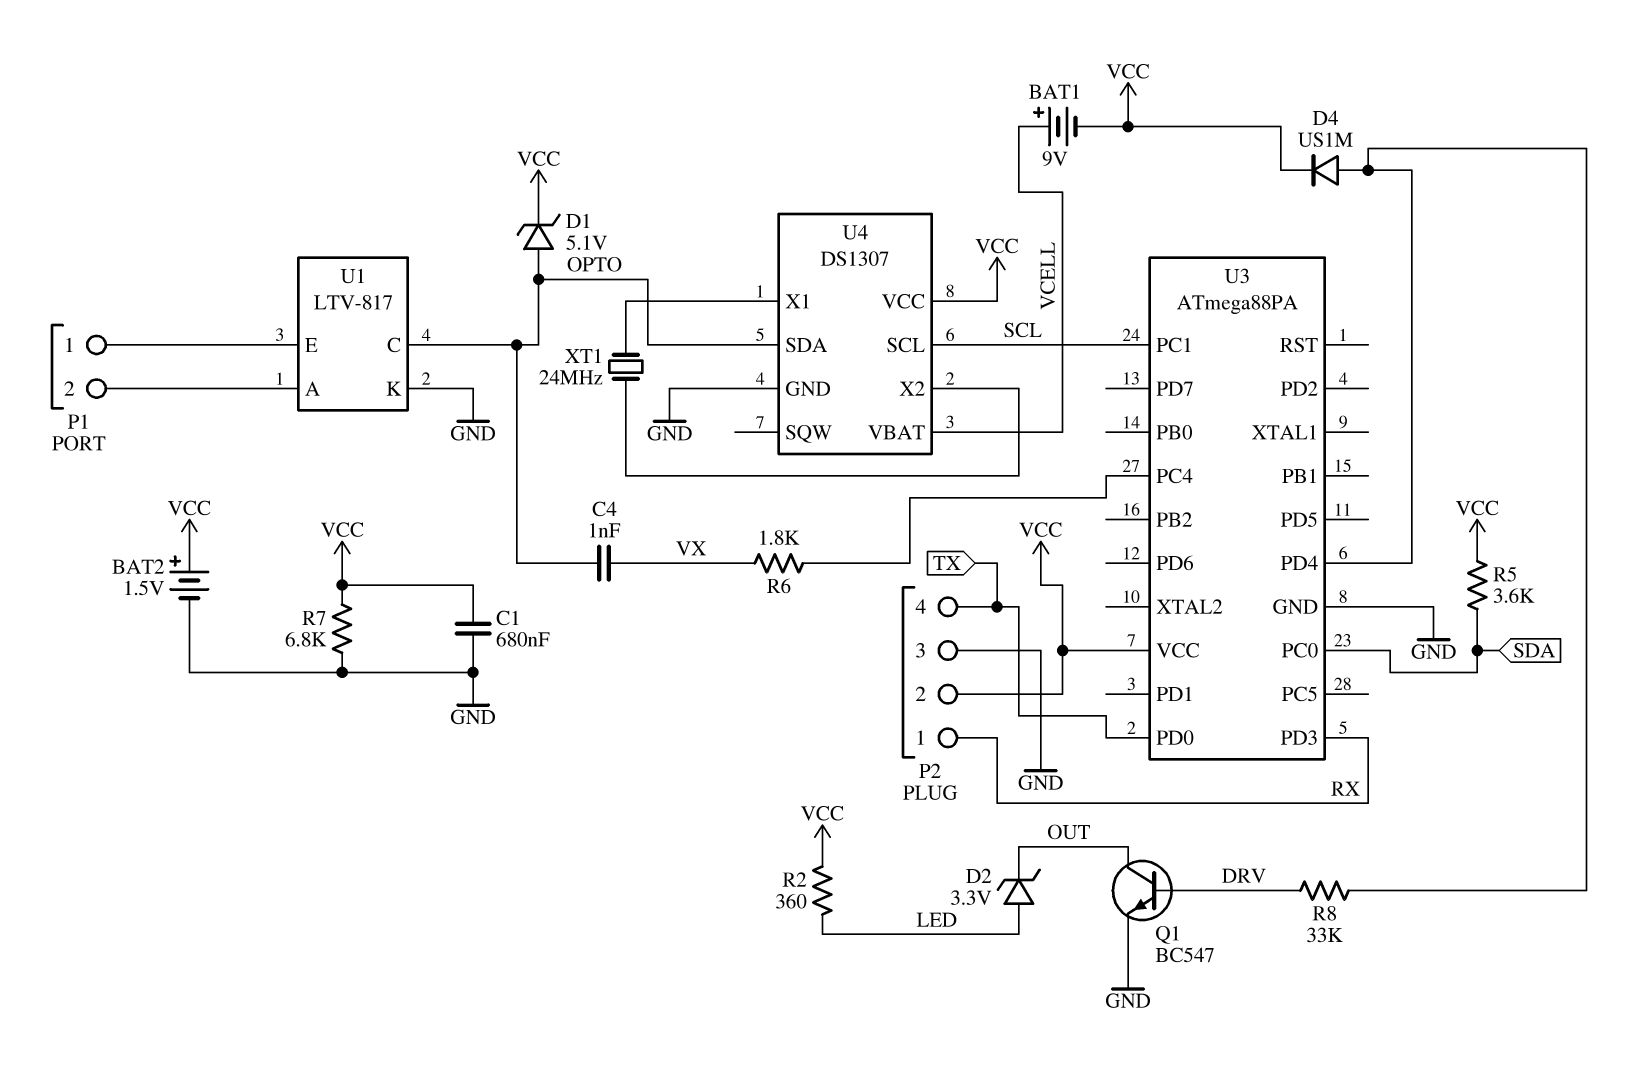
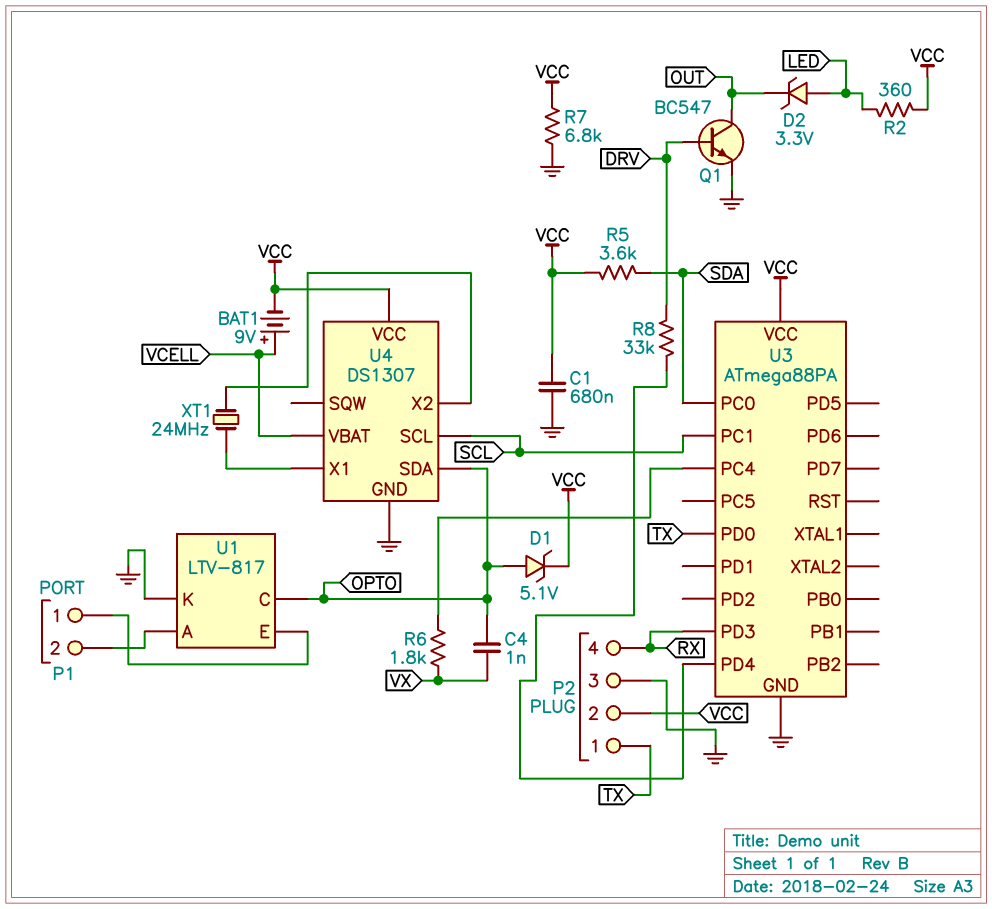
BAT2: 1.5V (plus VCC, minus GND) -> none
D4: diode US1M (A U3/PD4, K VCC) -> none
P2 pin 1: RX -> TX
P2 pin 4: TX -> RX

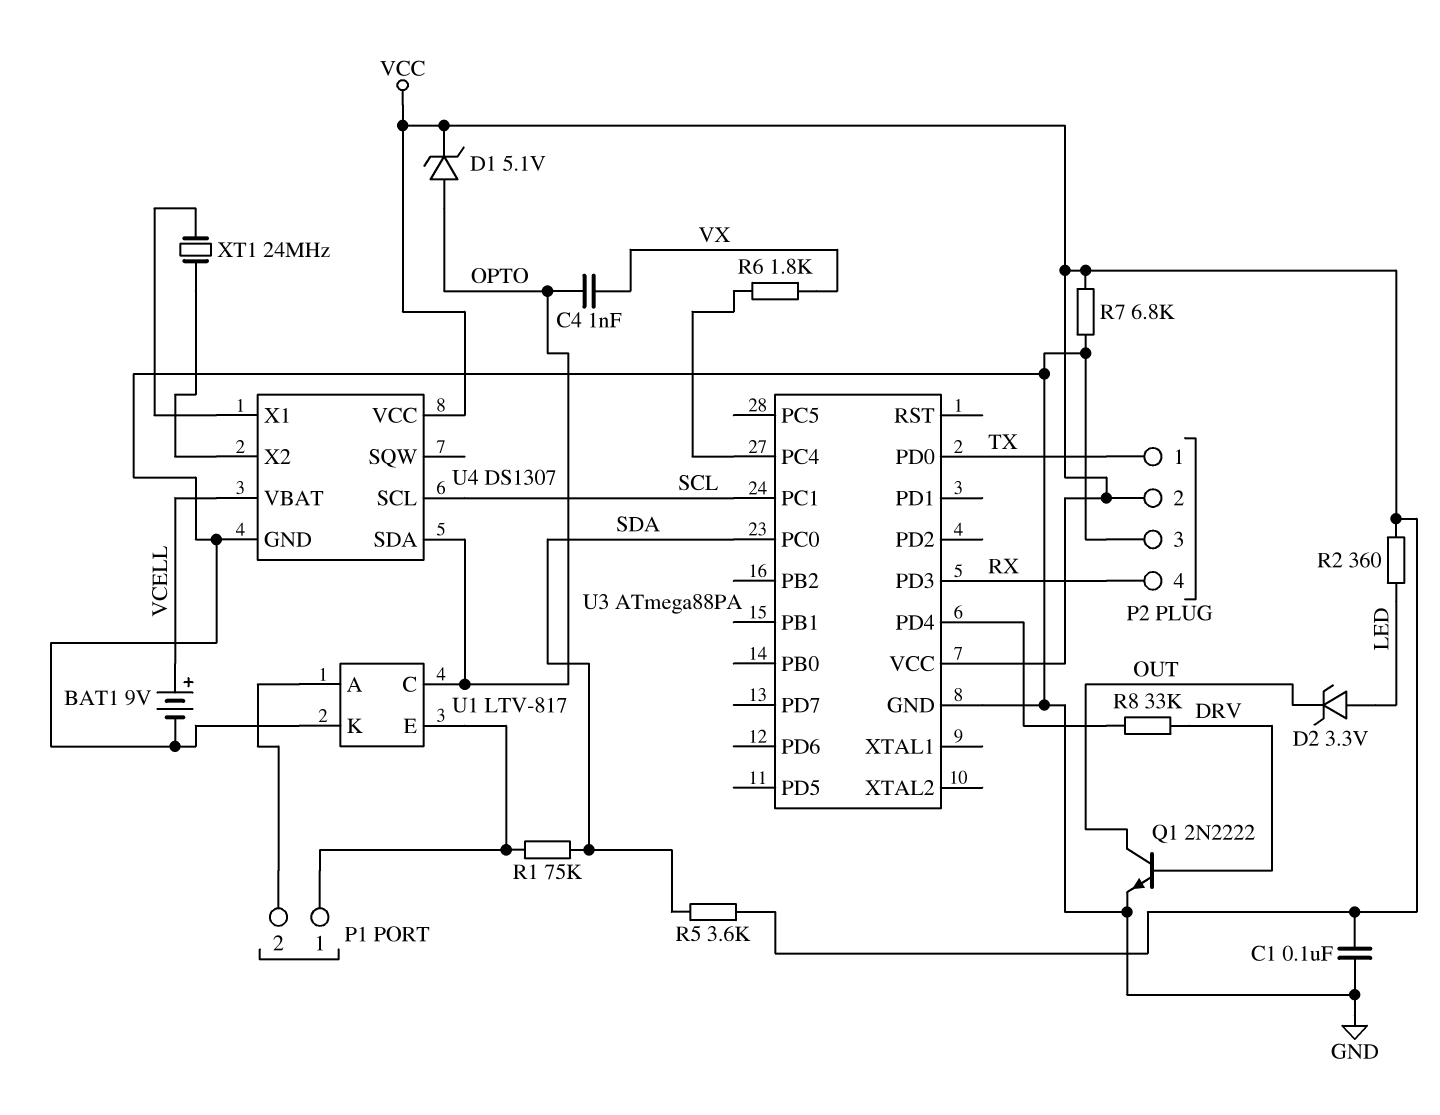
BAT1: 9V (plus VCELL, minus VCC) -> 9V (plus VCELL, minus GND)
C1: 680nF (GND, VCC) -> 100nF (GND, VCC)
Q1: NPN BC547 (B DRV, C OUT, E GND) -> NPN 2N2222 (B DRV, C OUT, E GND)
R1: none -> 75k (P1/1, SDA)

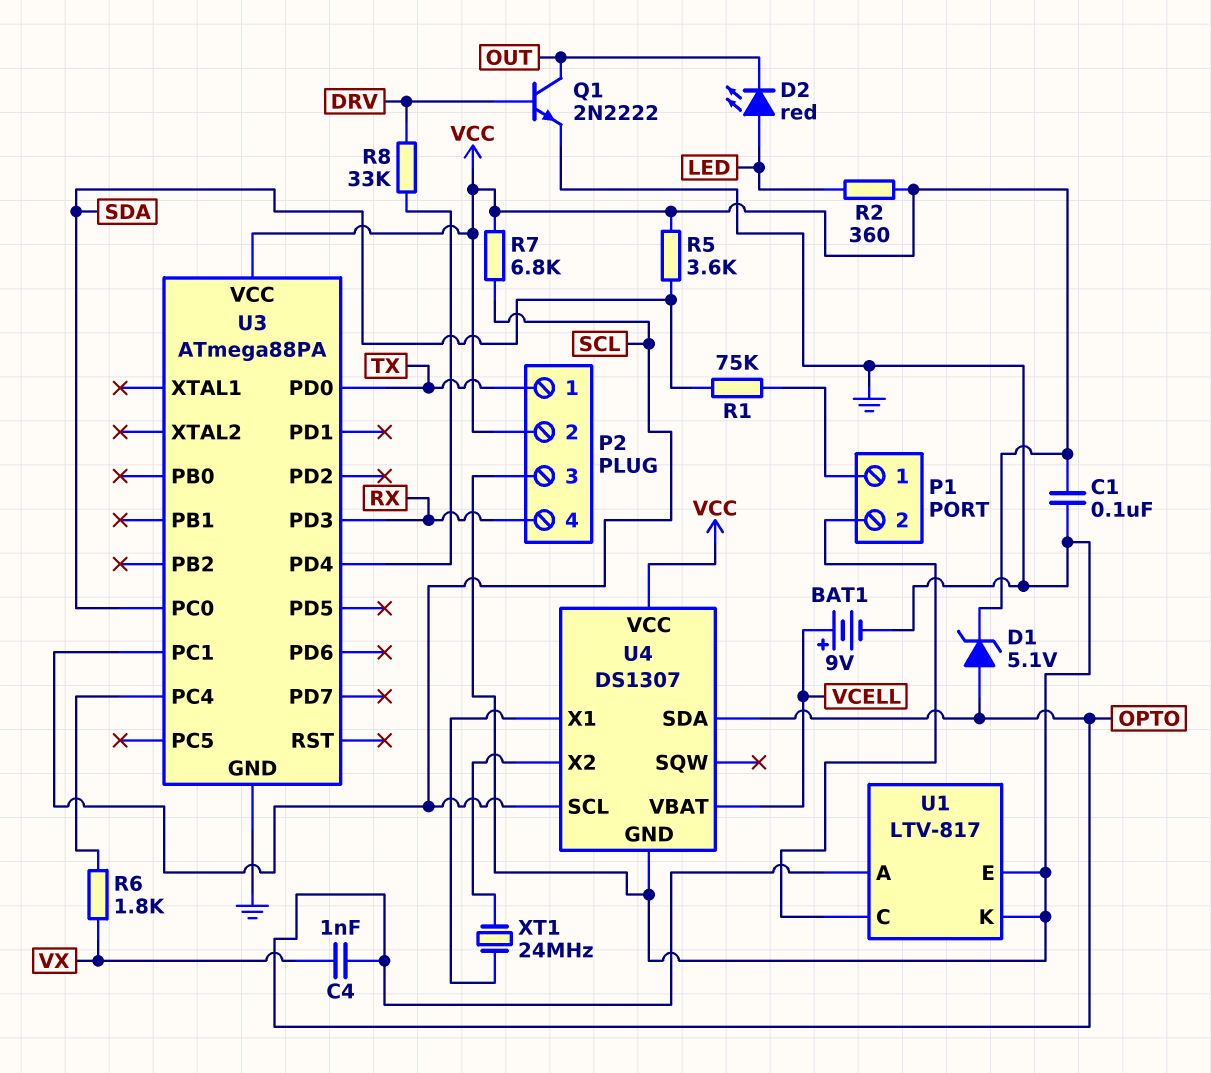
D2: zener 3.3V (A LED, K OUT) -> LED red (A LED, K OUT)
R7: 6.8k (GND, VCC) -> 6.8k (SCL, VCC)
U1 pin A: P1/2 -> OPTO
U1 pin C: OPTO -> P1/2
U1 pin E: P1/1 -> GND

